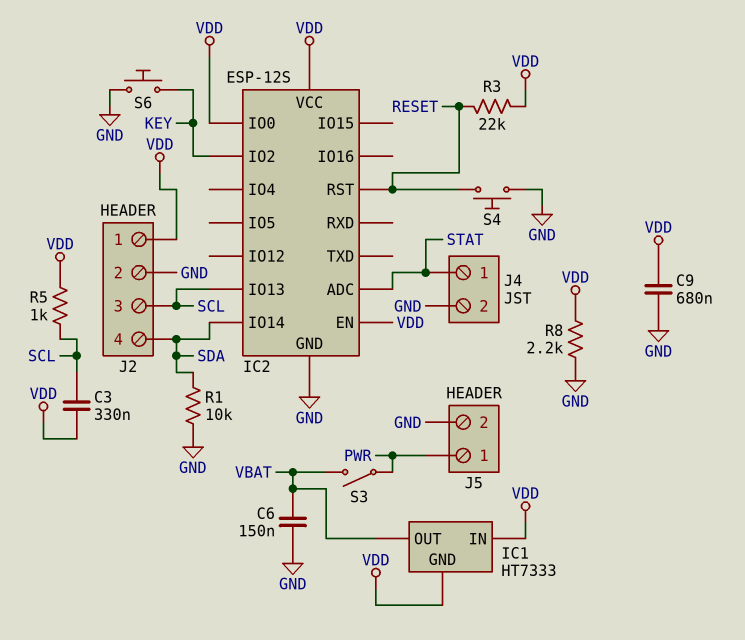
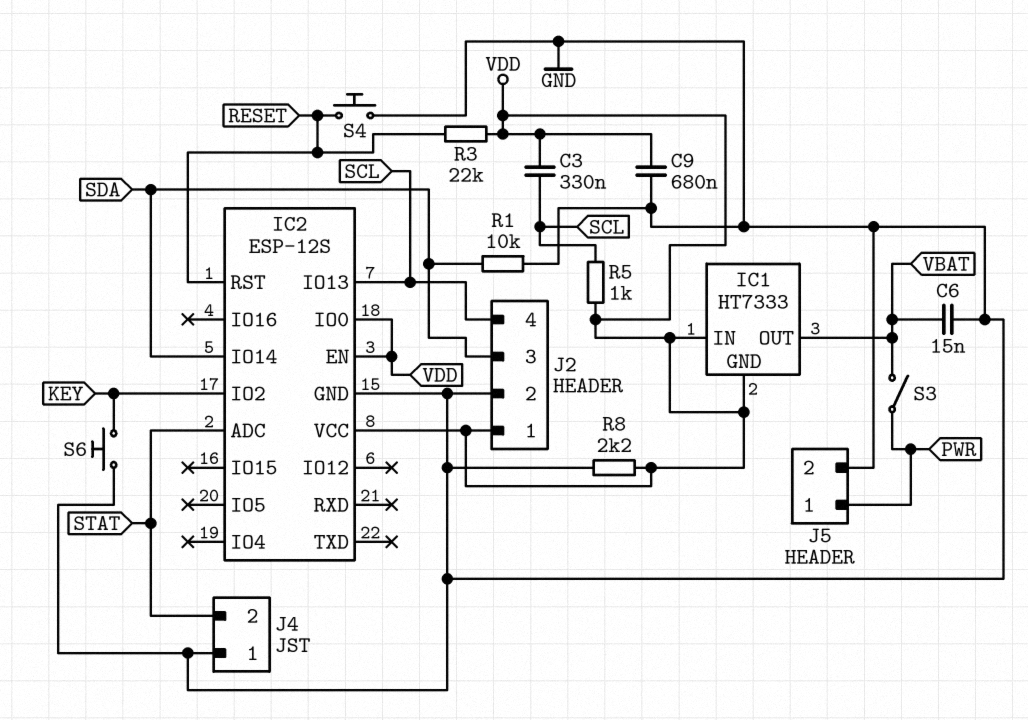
C6: 150nF (GND, VBAT) -> 15nF (GND, VBAT)
J2 pin 3: SCL -> SDA
J2 pin 4: SDA -> SCL
J4 pin 1: STAT -> GND
J4 pin 2: GND -> STAT

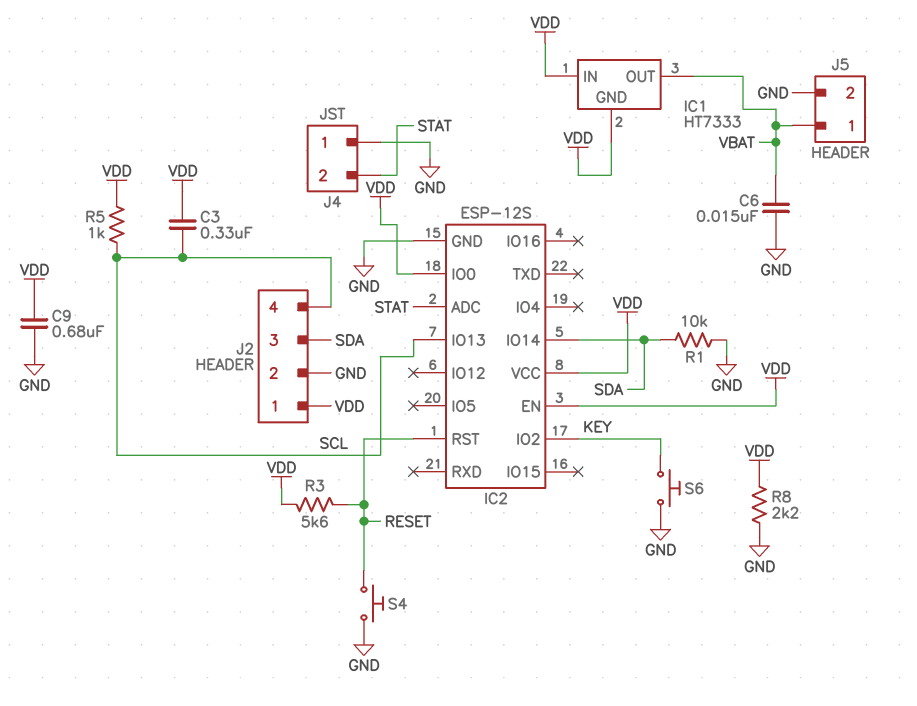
J5 pin 1: PWR -> VBAT
R3: 22k (RESET, VDD) -> 5.6k (RESET, VDD)
S3: switch (PWR, VBAT) -> none

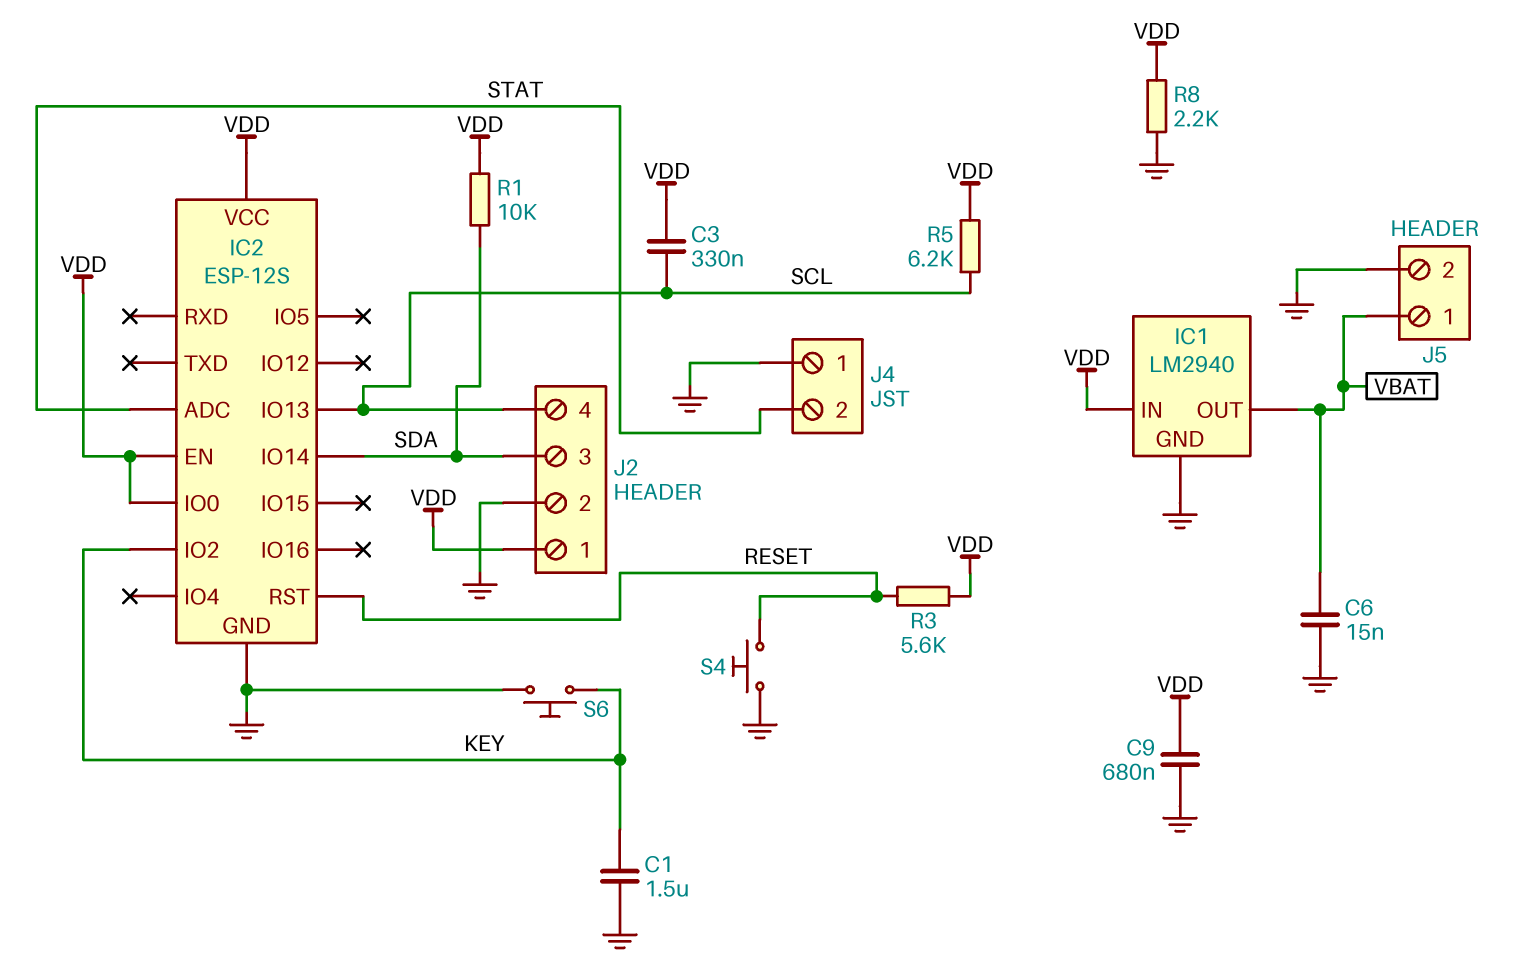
C1: none -> 1.5uF (GND, KEY)
IC1: HT7333 -> LM2940
IC1 pin GND: VDD -> GND
R1: 10k (GND, SDA) -> 10k (SDA, VDD)
R5: 1k (SCL, VDD) -> 6.2k (SCL, VDD)

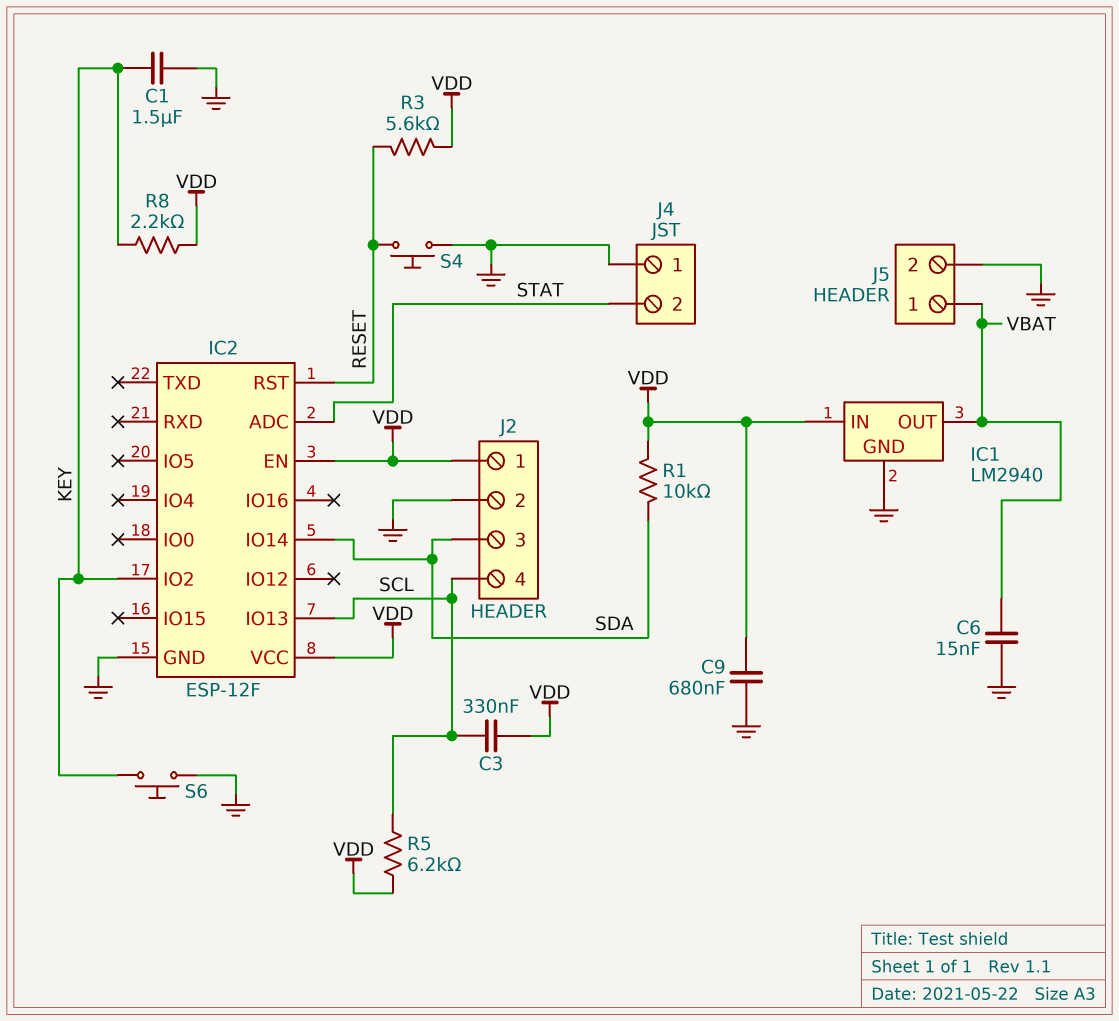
IC2: ESP-12S -> ESP-12F
IC2 pin IO0: VDD -> none
R8: 2.2k (GND, VDD) -> 2.2k (KEY, VDD)

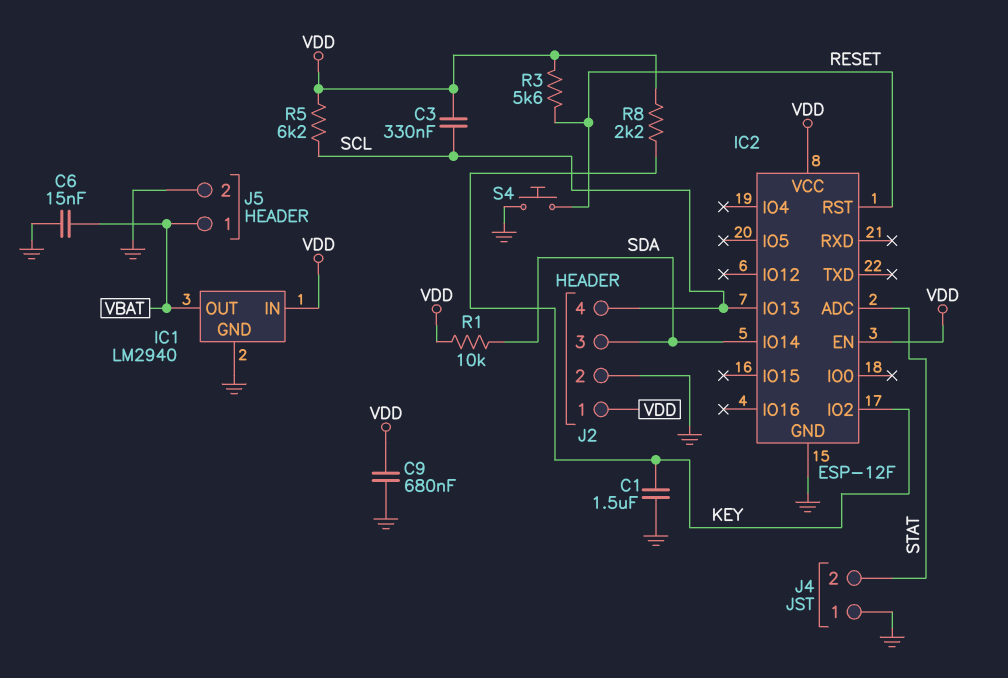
S6: button (GND, KEY) -> none

